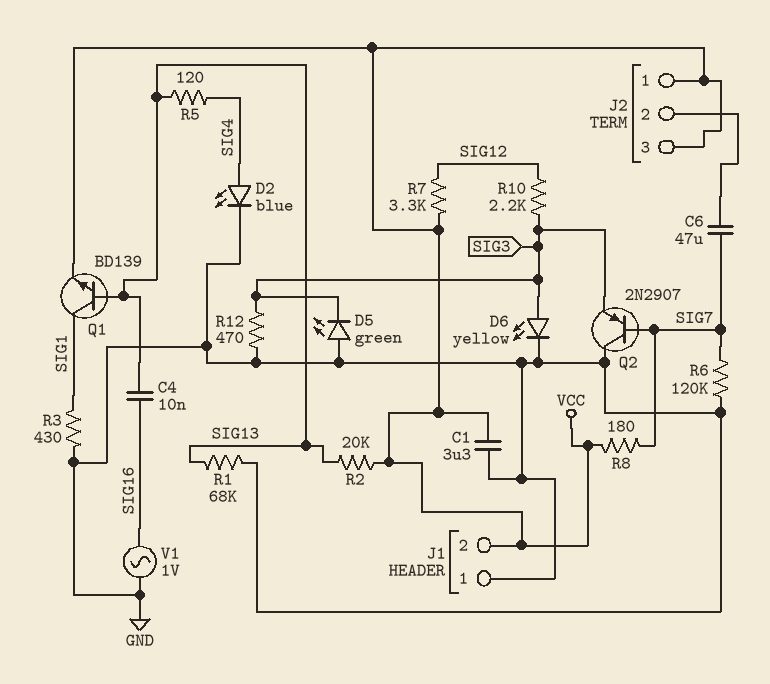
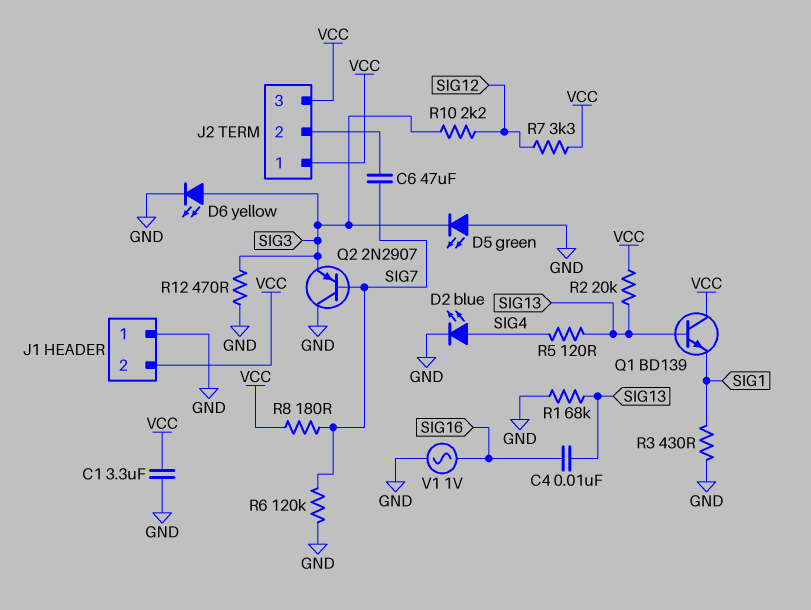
Q1: NPN BD139 (B SIG13, C SIG1, E VCC) -> NPN BD139 (B SIG13, C VCC, E SIG1)

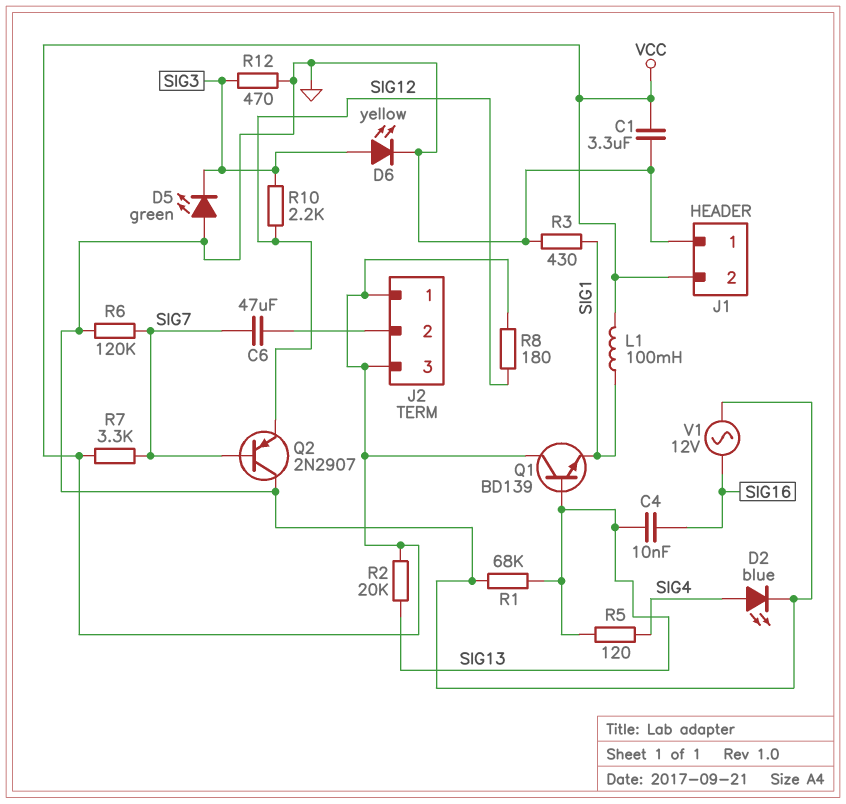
L1: none -> 100mH (SIG1, VCC)
Q2: PNP 2N2907 (B SIG7, C GND, E SIG3) -> PNP 2N2907 (B SIG7, C GND, E SIG12)
R7: 3.3k (SIG12, VCC) -> 3.3k (SIG7, VCC)
R8: 180 (SIG7, VCC) -> 180 (SIG12, VCC)
V1: AC 1V (GND, SIG16) -> AC 12V (GND, SIG16)

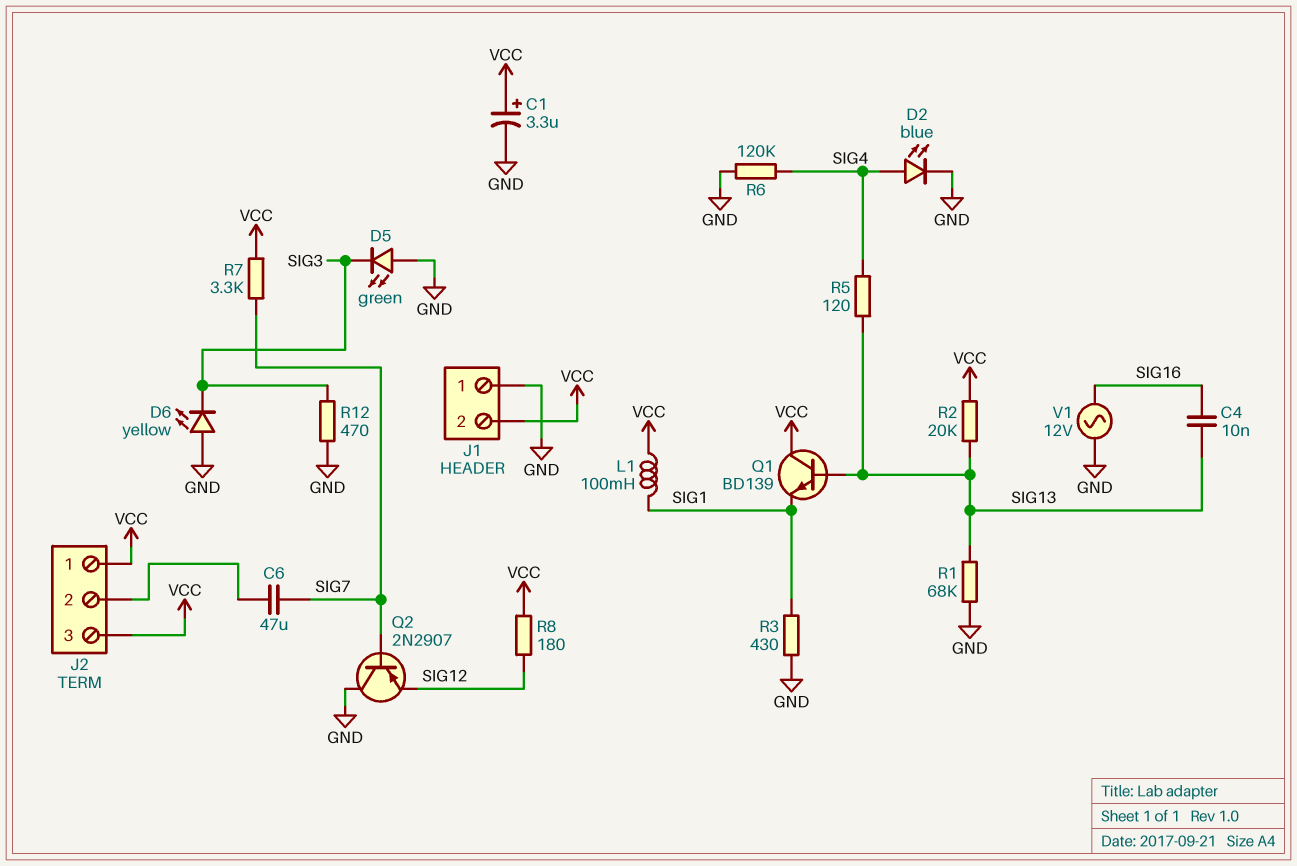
C1: 3.3uF (GND, VCC) -> 3.3uF (plus VCC, minus GND)
D6: LED yellow (A SIG3, K GND) -> LED yellow (A GND, K SIG3)
R6: 120k (GND, SIG7) -> 120k (GND, SIG4)
R10: 2.2k (SIG3, SIG12) -> none

